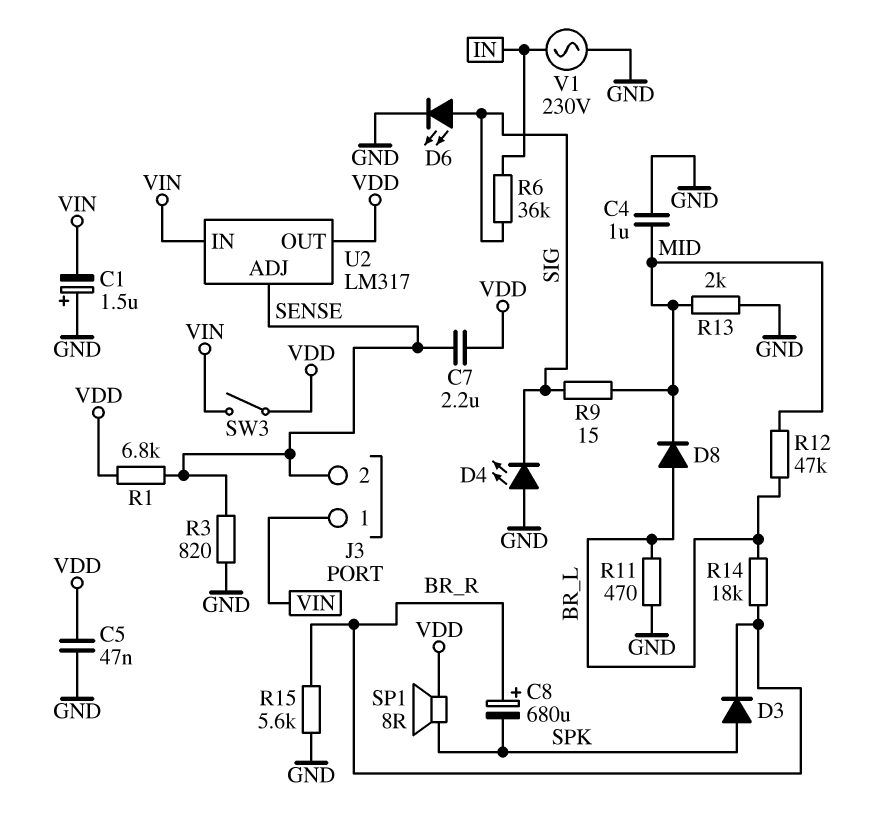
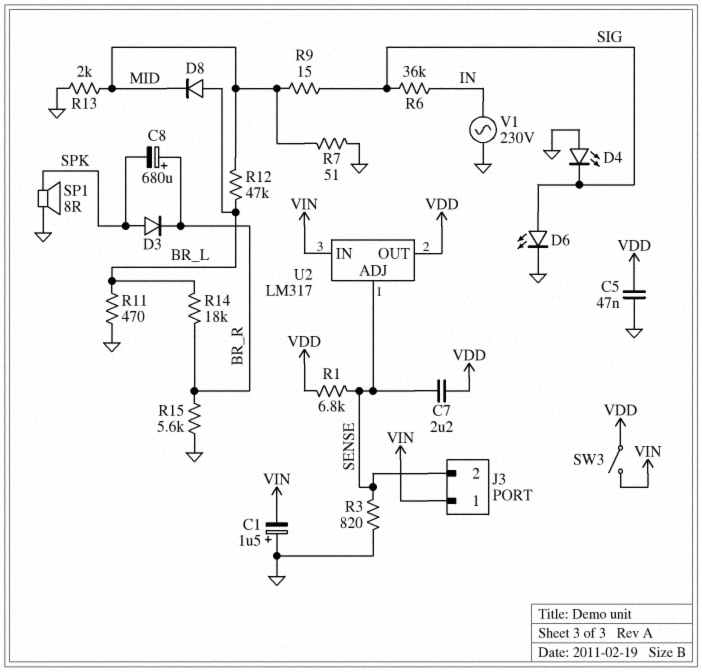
C4: 1uF (GND, MID) -> none
R7: none -> 51 (GND, MID)
SP1: speaker 8R (SPK, VDD) -> speaker 8R (GND, SPK)

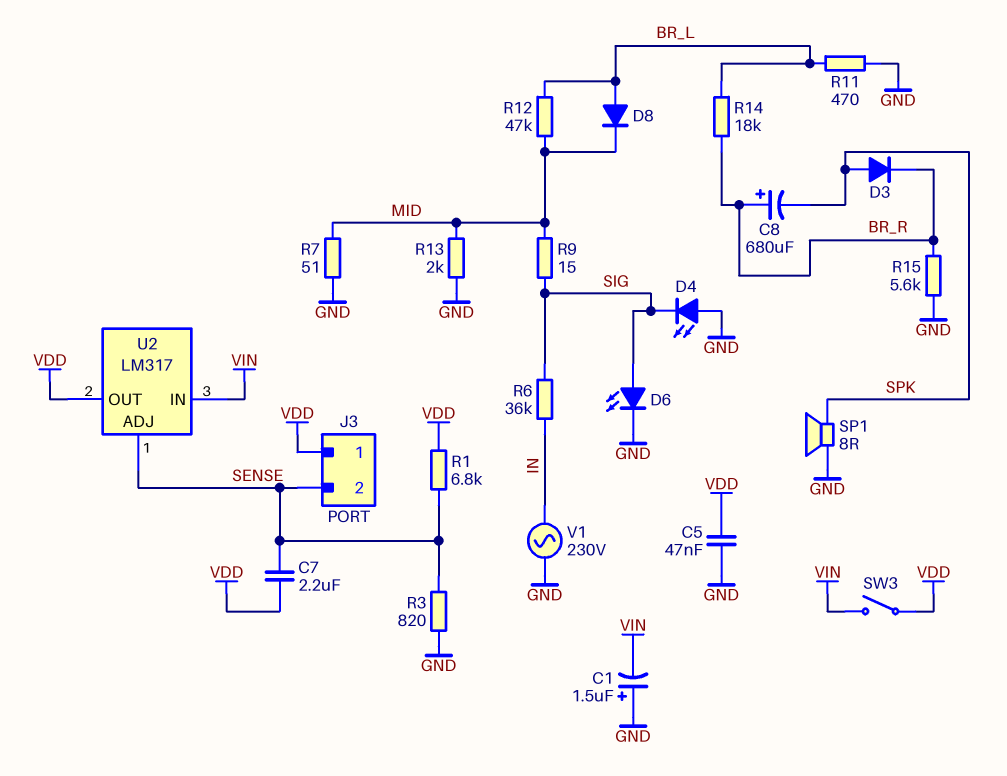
J3 pin 1: VIN -> VDD

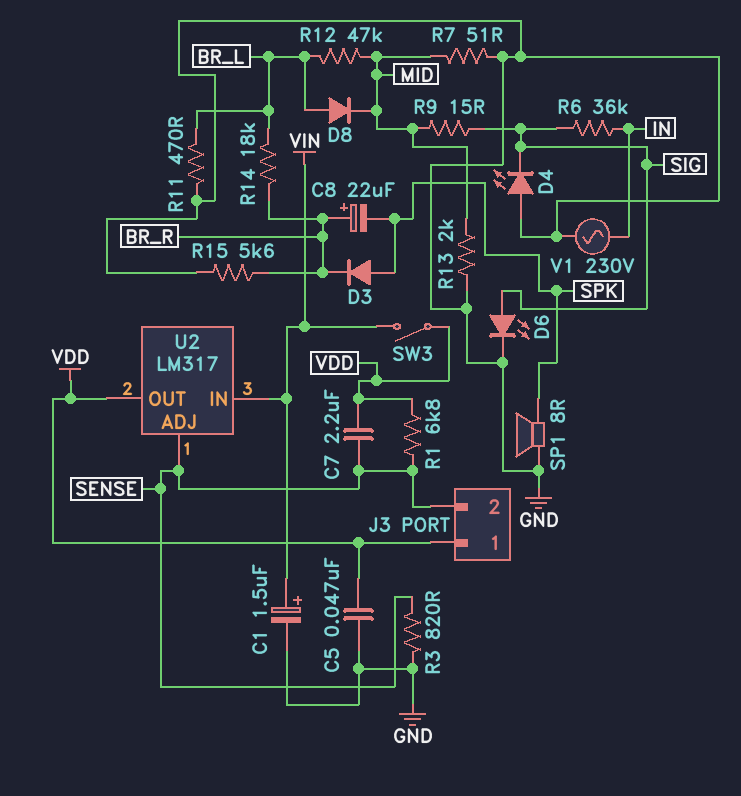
C1: 1.5uF (plus GND, minus VIN) -> 1.5uF (plus VIN, minus GND)
C8: 680uF (plus BR_R, minus SPK) -> 22uF (plus BR_R, minus SPK)

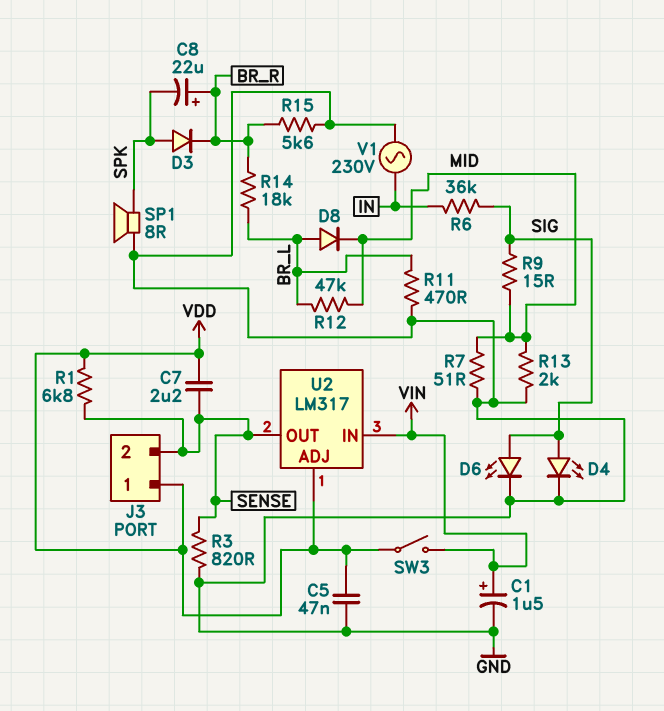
D4: LED (A GND, K SIG) -> LED (A SIG, K GND)
U2 pin ADJ: SENSE -> VDD
U2 pin OUT: VDD -> SENSE

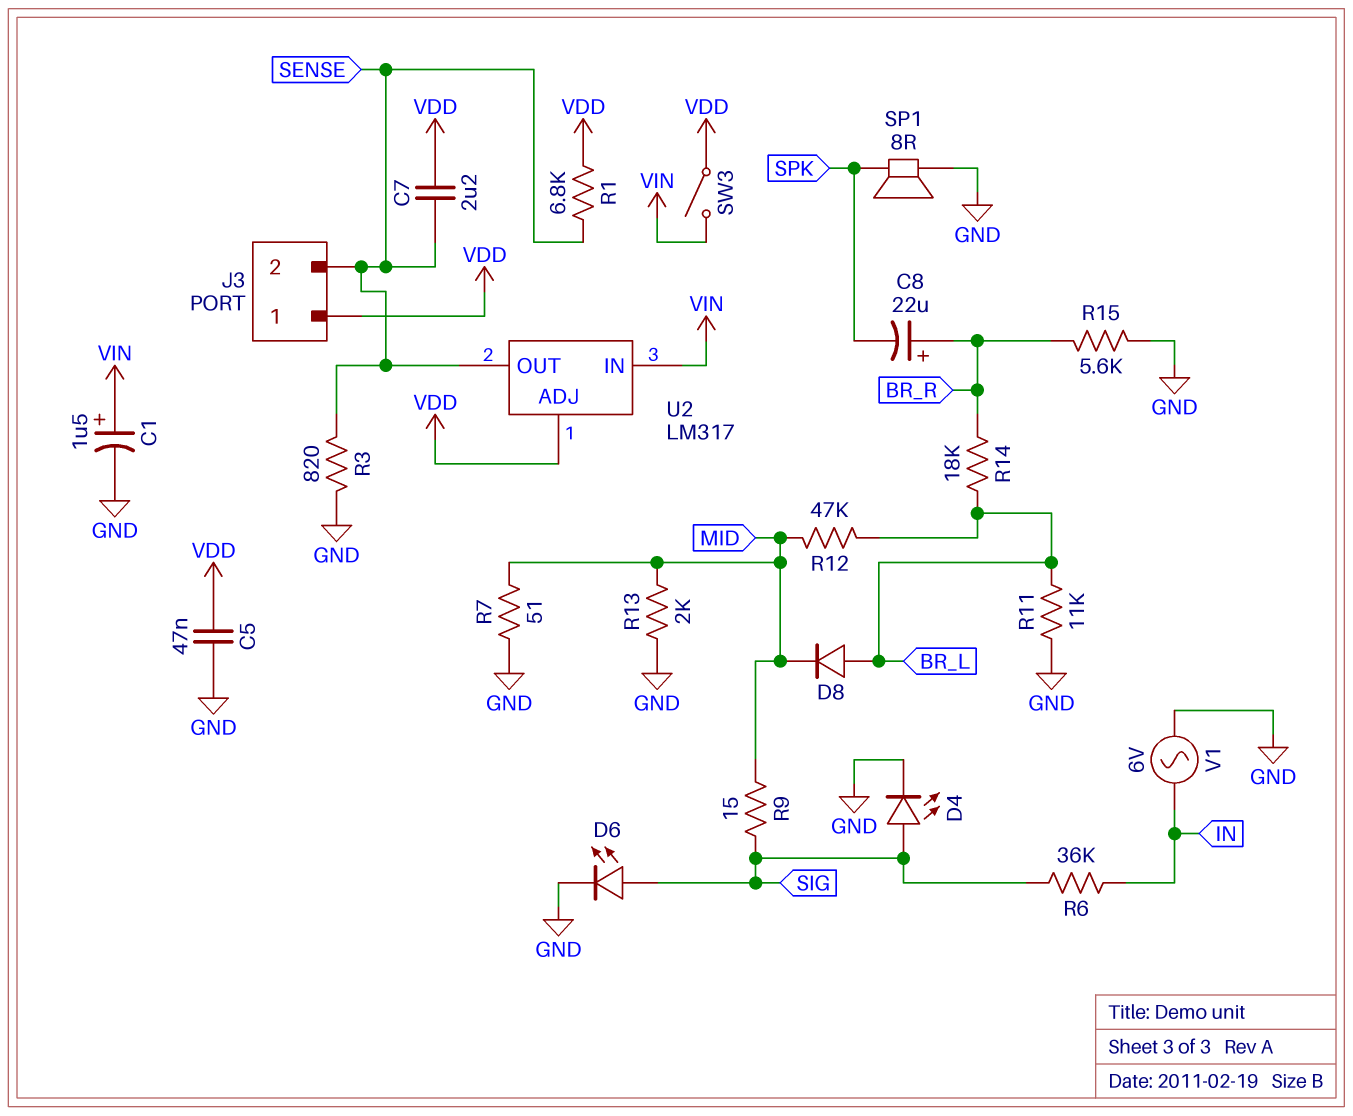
D3: diode (A SPK, K BR_R) -> none
R11: 470 (BR_L, GND) -> 11k (BR_L, GND)
V1: AC 230V (GND, IN) -> AC 6V (GND, IN)

